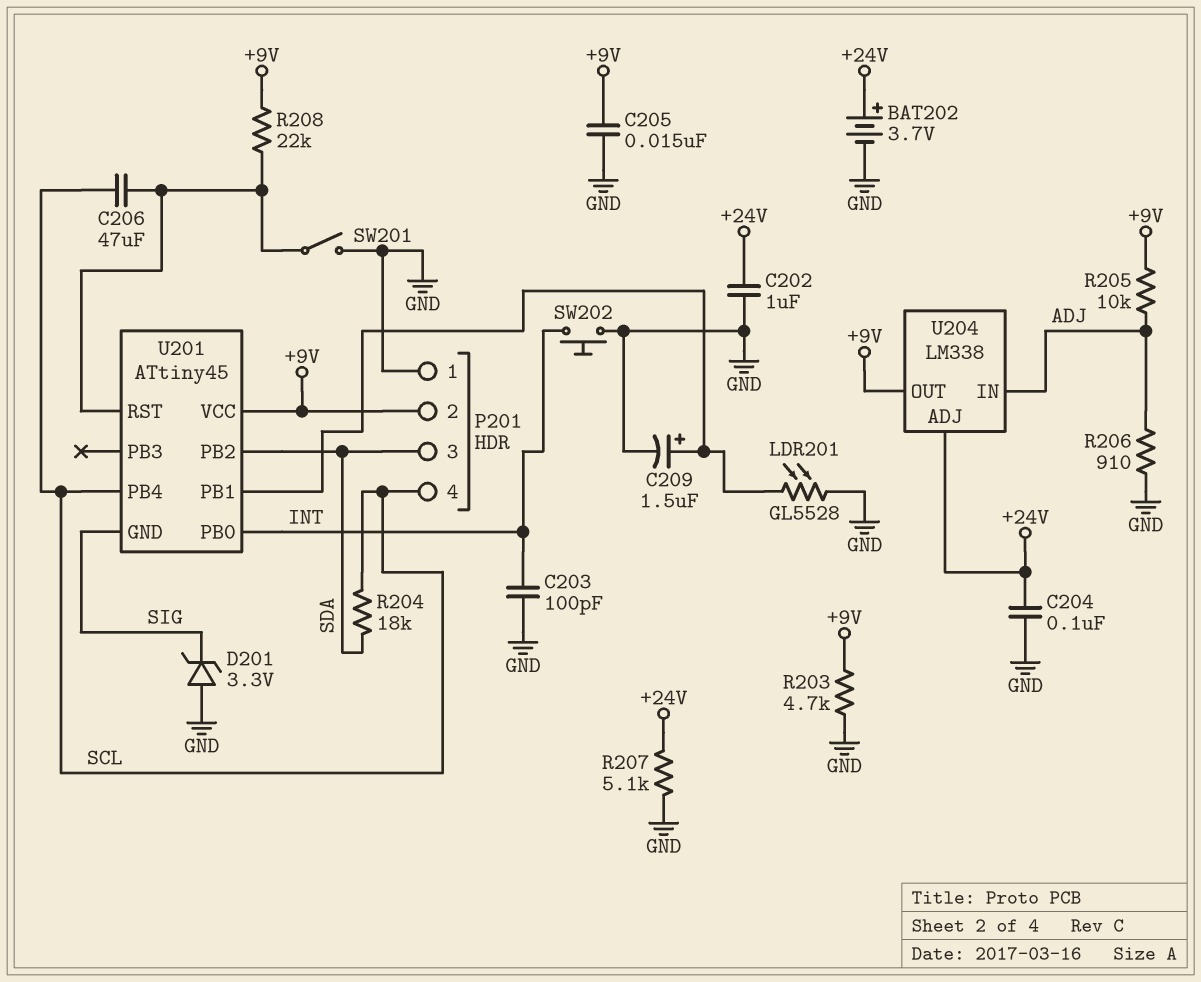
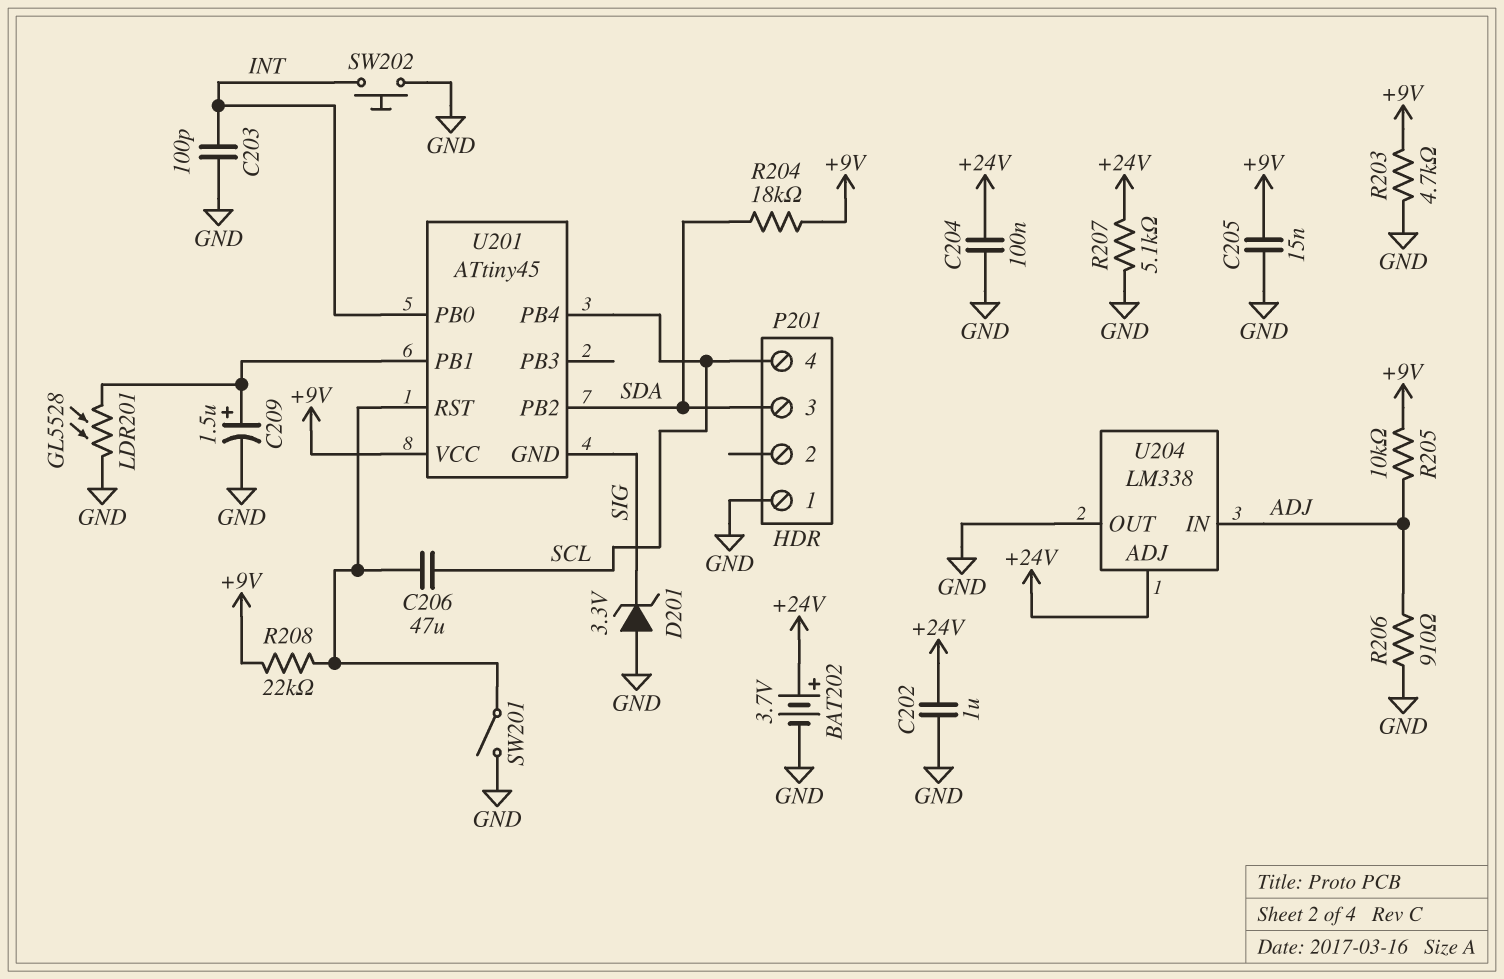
P201 pin 2: +9V -> none
R204: 18k (SCL, SDA) -> 18k (+9V, SDA)
U204 pin OUT: +9V -> GND

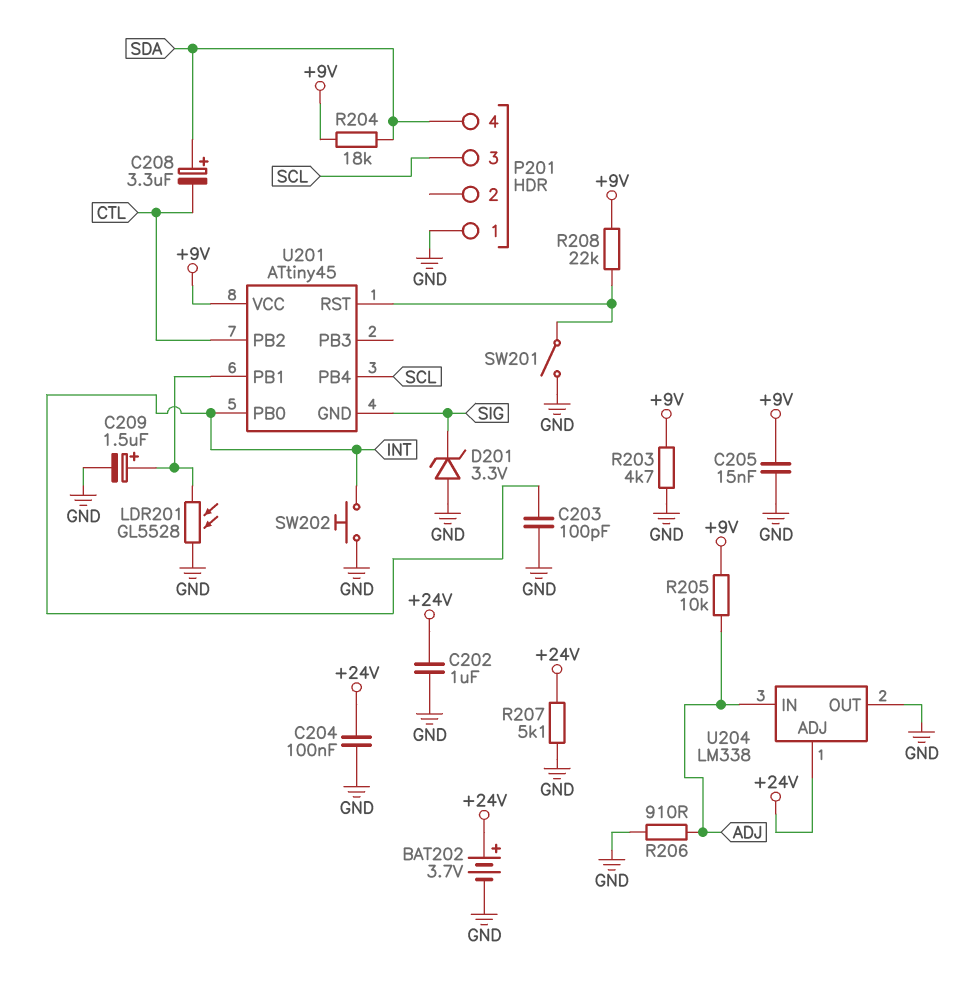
C206: 47uF (SCL, U201/RST) -> none
C208: none -> 3.3uF (plus SDA, minus CTL)
P201 pin 3: SDA -> SCL
P201 pin 4: SCL -> SDA
U201 pin PB2: SDA -> CTL

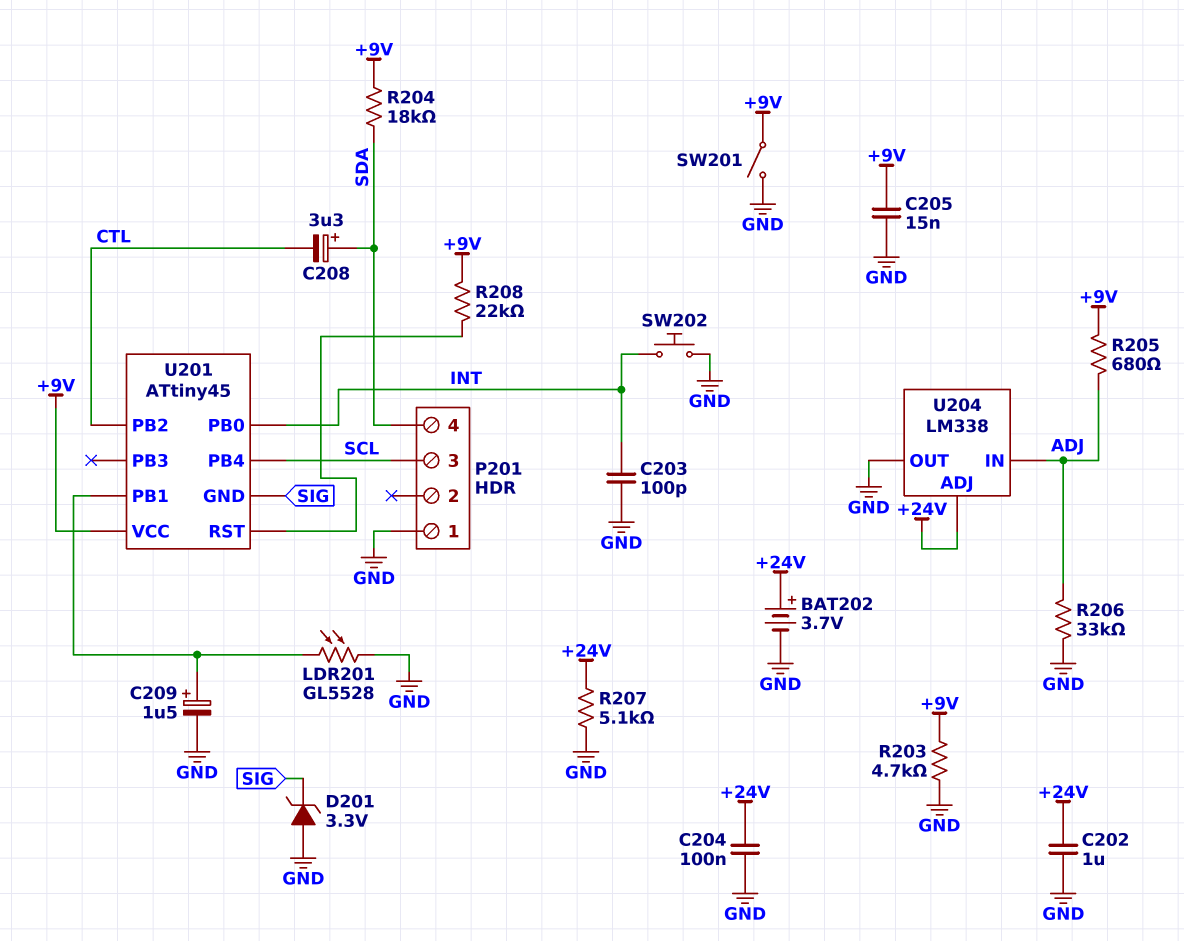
R205: 10k (+9V, ADJ) -> 680 (+9V, ADJ)
R206: 910 (ADJ, GND) -> 33k (ADJ, GND)
SW201: switch (GND, U201/RST) -> switch (+9V, GND)

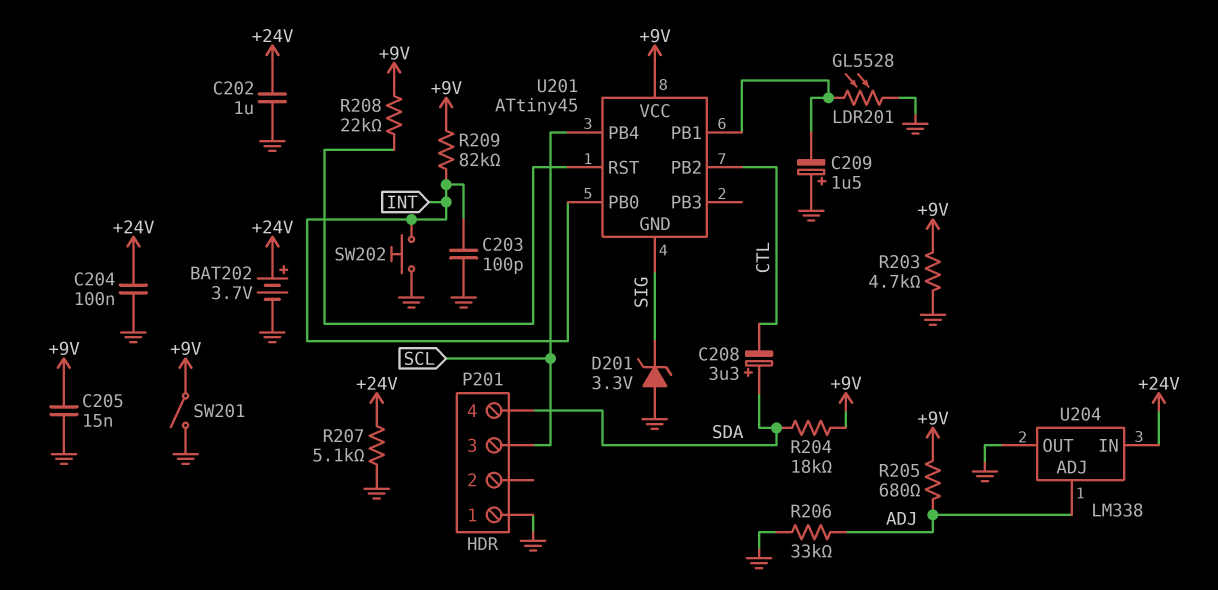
C209: 1.5uF (plus U201/PB1, minus GND) -> 1.5uF (plus GND, minus U201/PB1)
R209: none -> 82k (+9V, INT)
U204 pin ADJ: +24V -> ADJ
U204 pin IN: ADJ -> +24V

